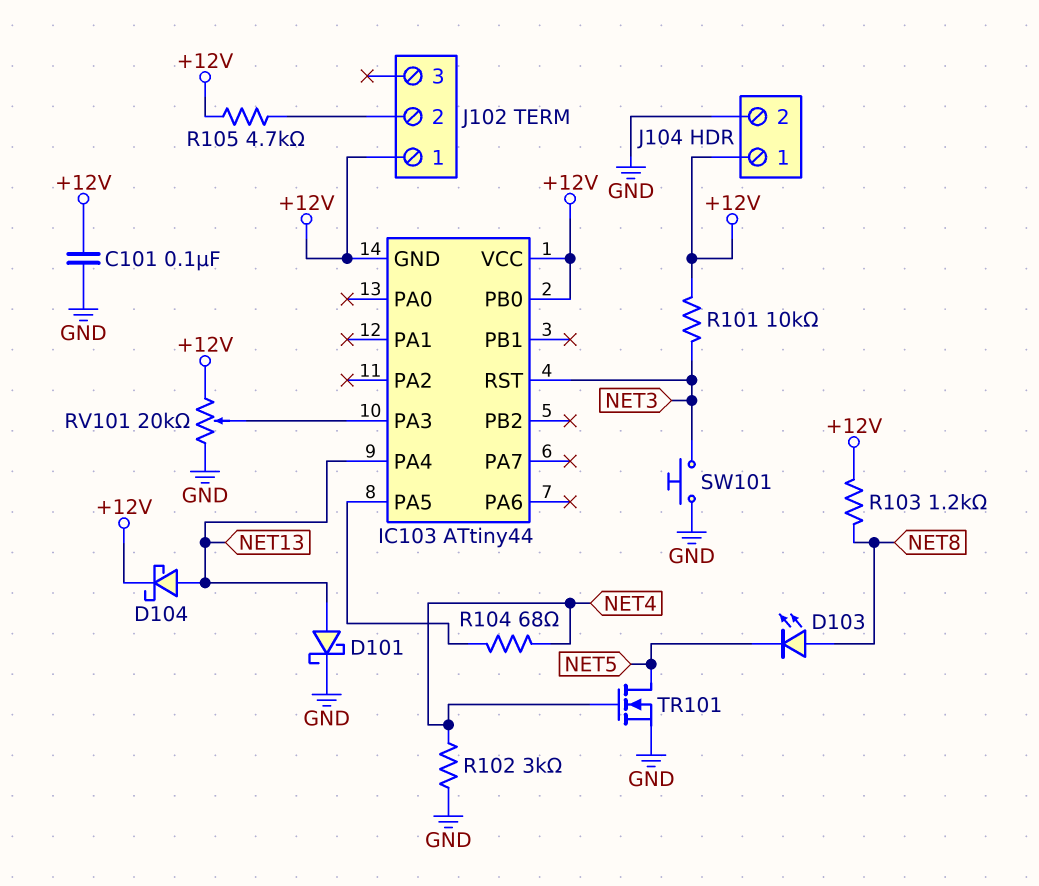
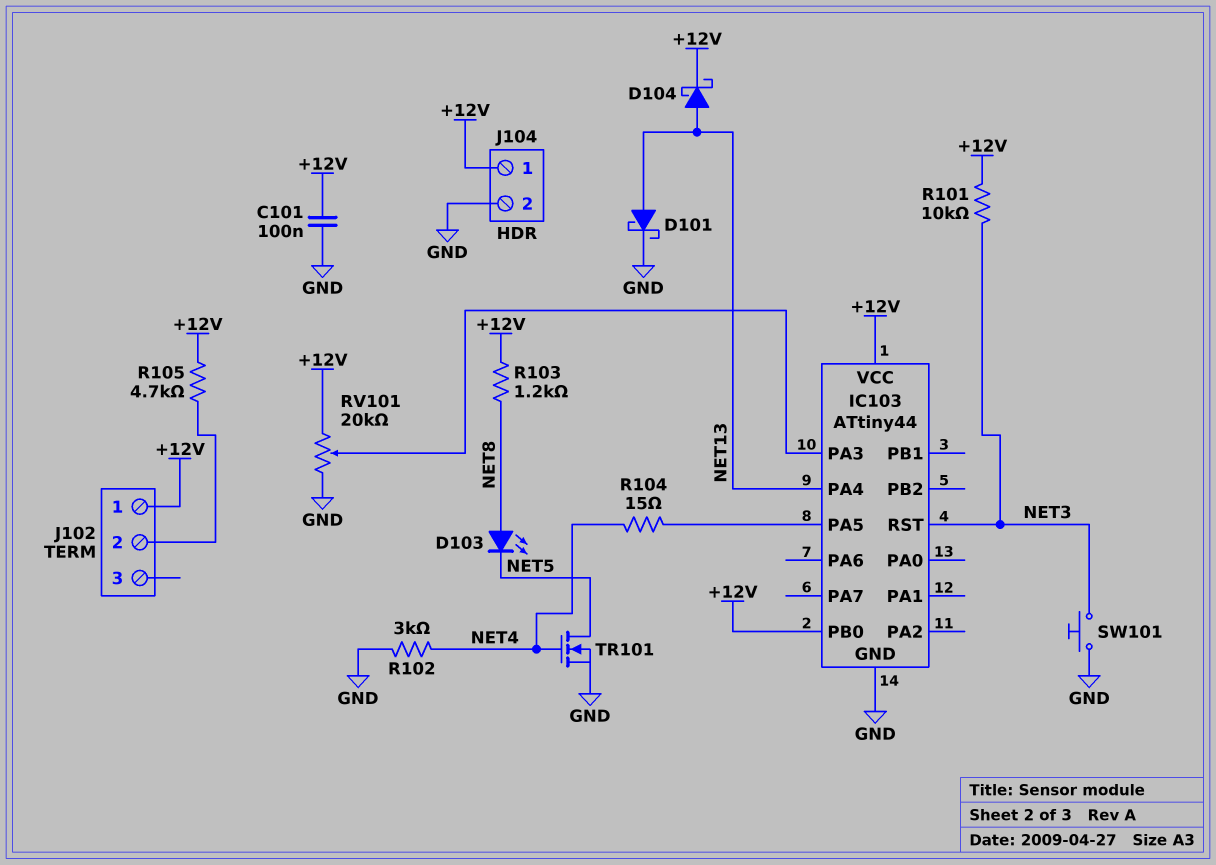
IC103 pin GND: +12V -> GND
R104: 68 (IC103/PA5, NET4) -> 15 (IC103/PA5, NET4)

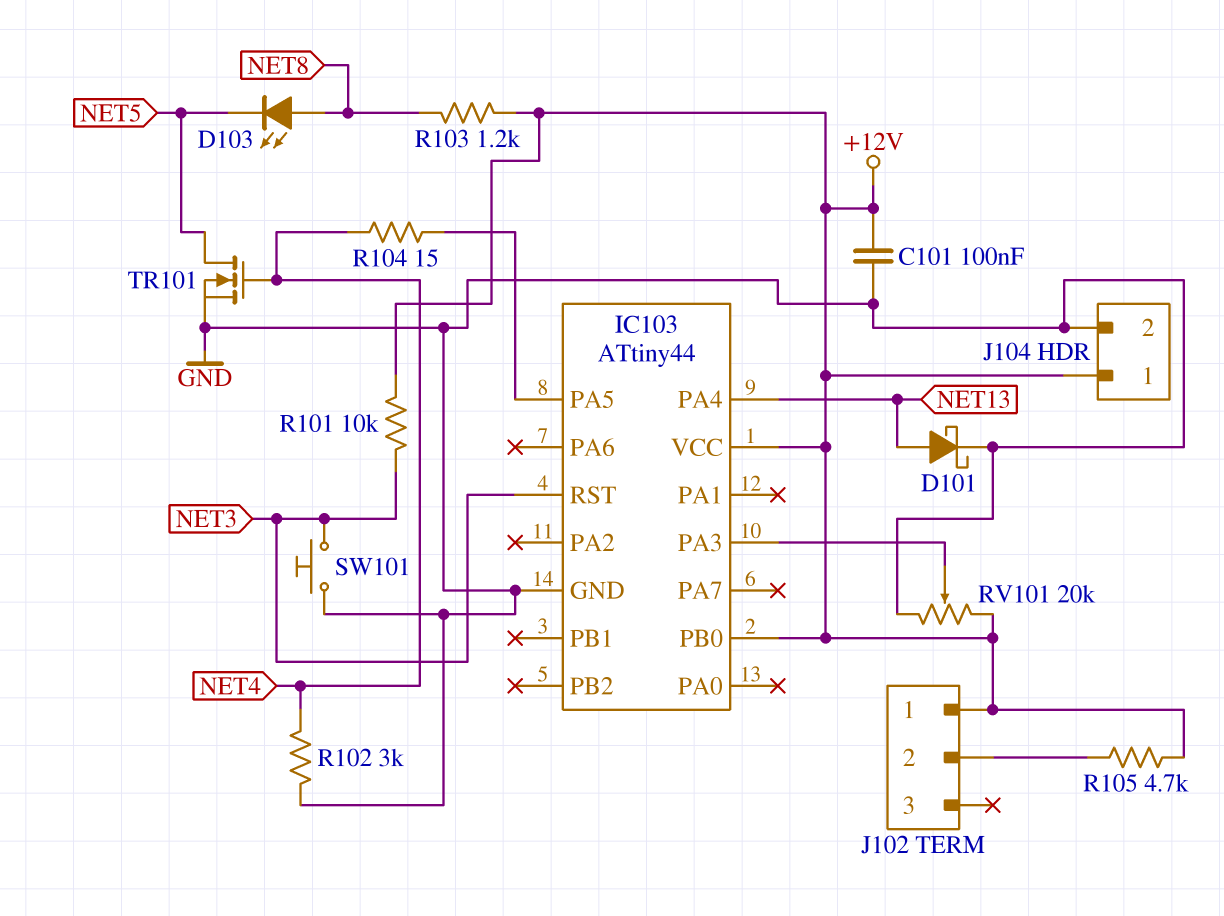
D104: schottky (A NET13, K +12V) -> none

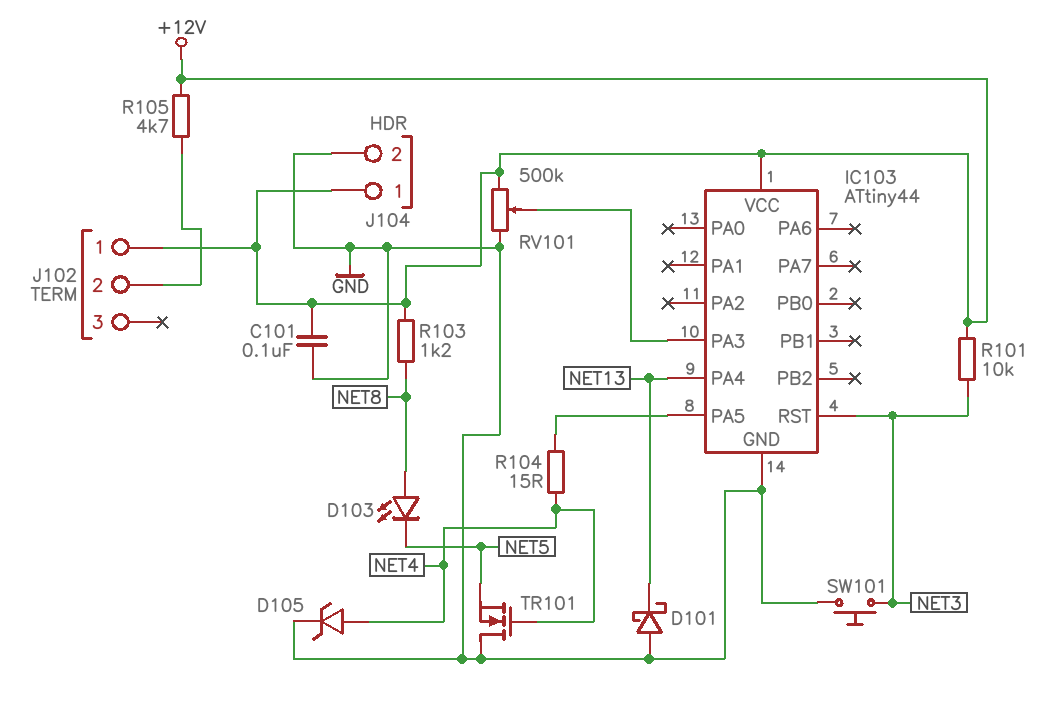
D101: schottky (A NET13, K GND) -> schottky (A GND, K NET13)
D105: none -> zener (A NET4, K GND)
IC103 pin PB0: +12V -> none
R102: 3k (GND, NET4) -> none
RV101: 20k (+12V, GND, wiper IC103/PA3) -> 500k (+12V, GND, wiper IC103/PA3)
TR101: NMOS (G NET4, D NET5, S GND) -> NMOS (G NET4, D GND, S NET5)

